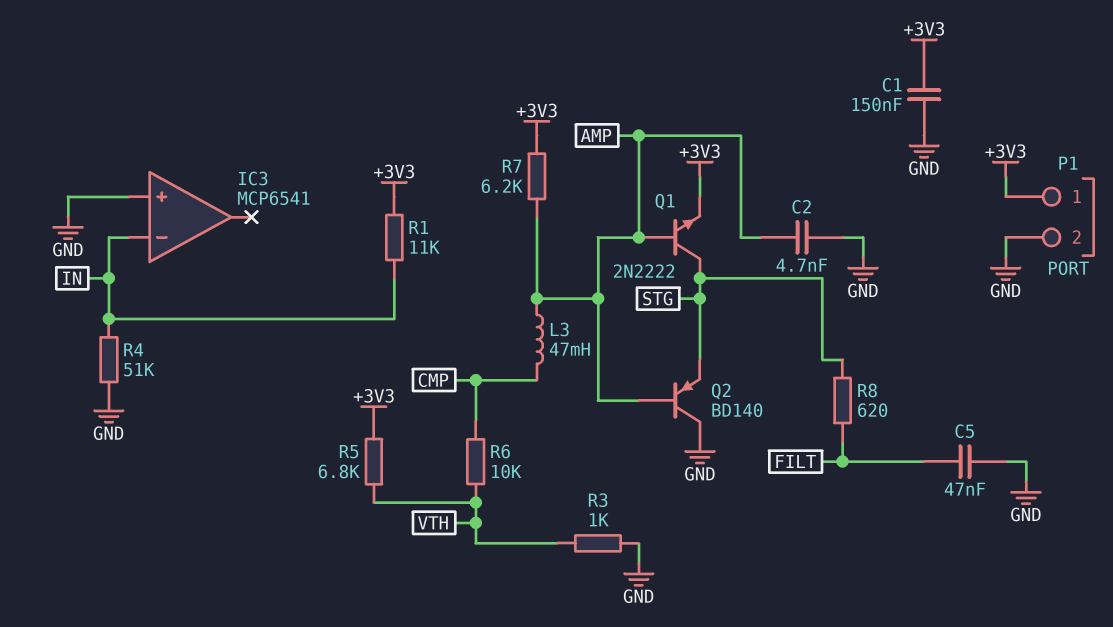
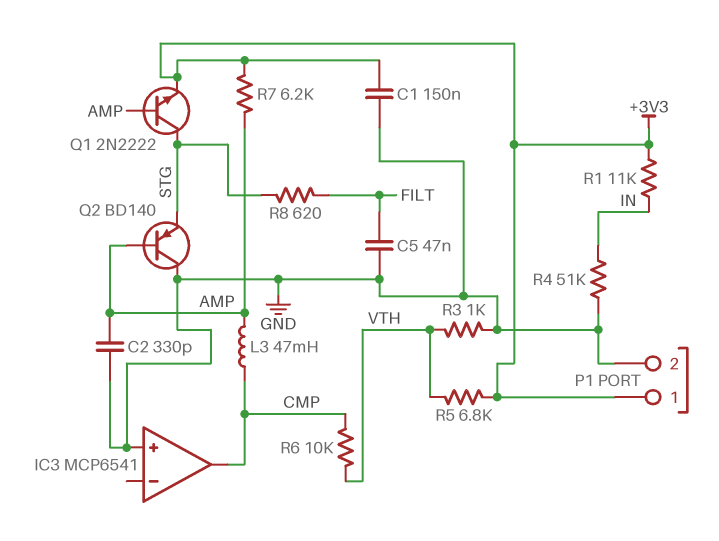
C2: 4.7nF (AMP, GND) -> 330pF (AMP, GND)
IC3 pin in-: IN -> none
IC3 pin out: none -> CMP

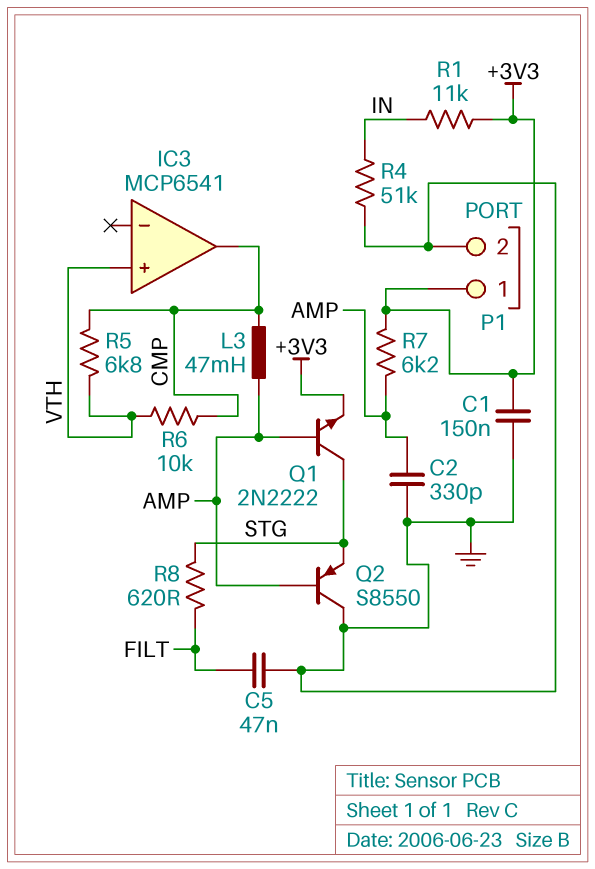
IC3 pin in+: GND -> VTH
Q2: PNP BD140 (B AMP, C GND, E STG) -> PNP S8550 (B AMP, C GND, E STG)
R3: 1k (GND, VTH) -> none
R5: 6.8k (+3V3, VTH) -> 6.8k (CMP, VTH)

